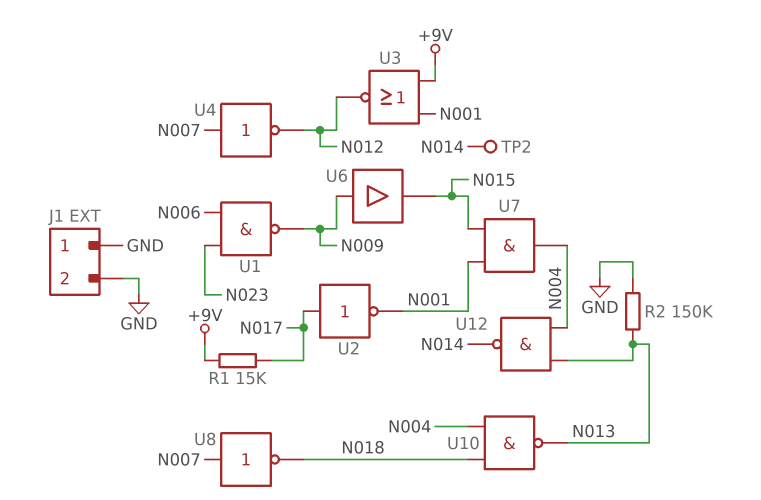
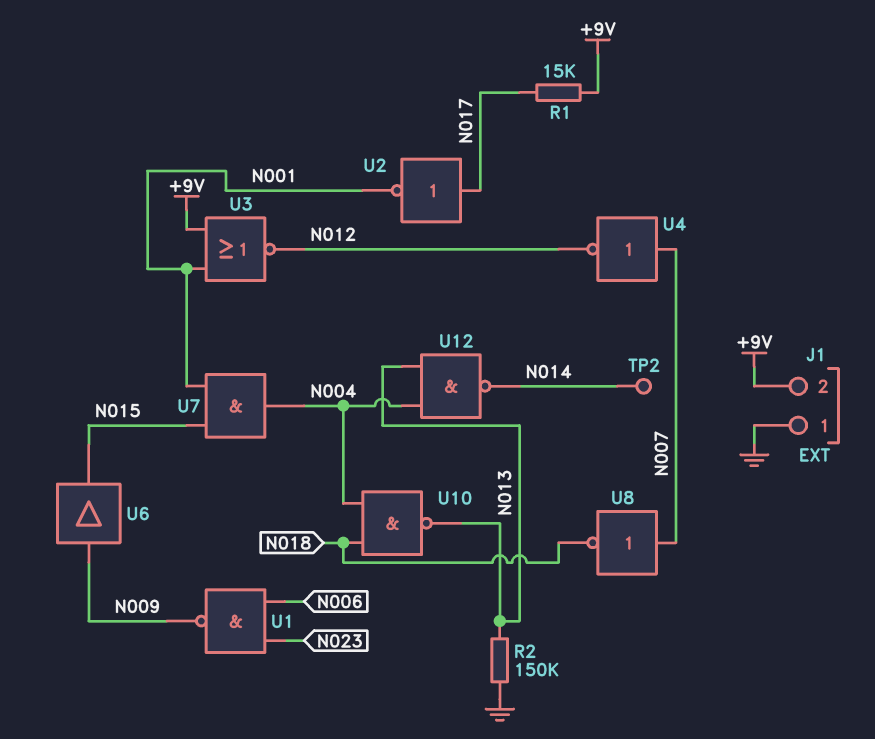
J1 pin 2: GND -> +9V

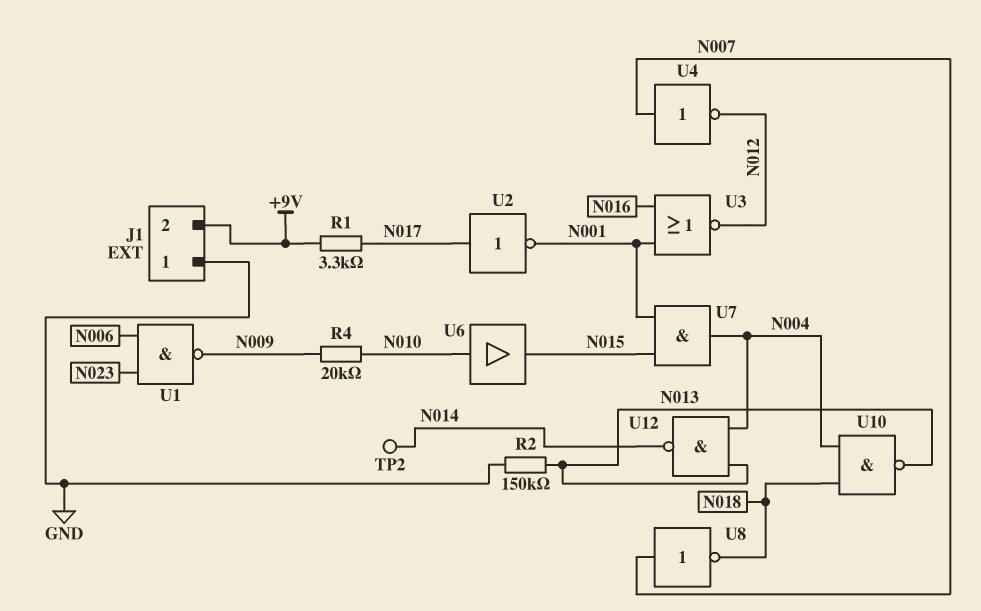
R1: 15k (+9V, N017) -> 3.3k (+9V, N017)
R4: none -> 20k (N009, N010)
U3: NOR (in +9V, in N001, out N012) -> NOR (in N001, in N016, out N012)
U6: buffer (in N009, out N015) -> buffer (in N010, out N015)

